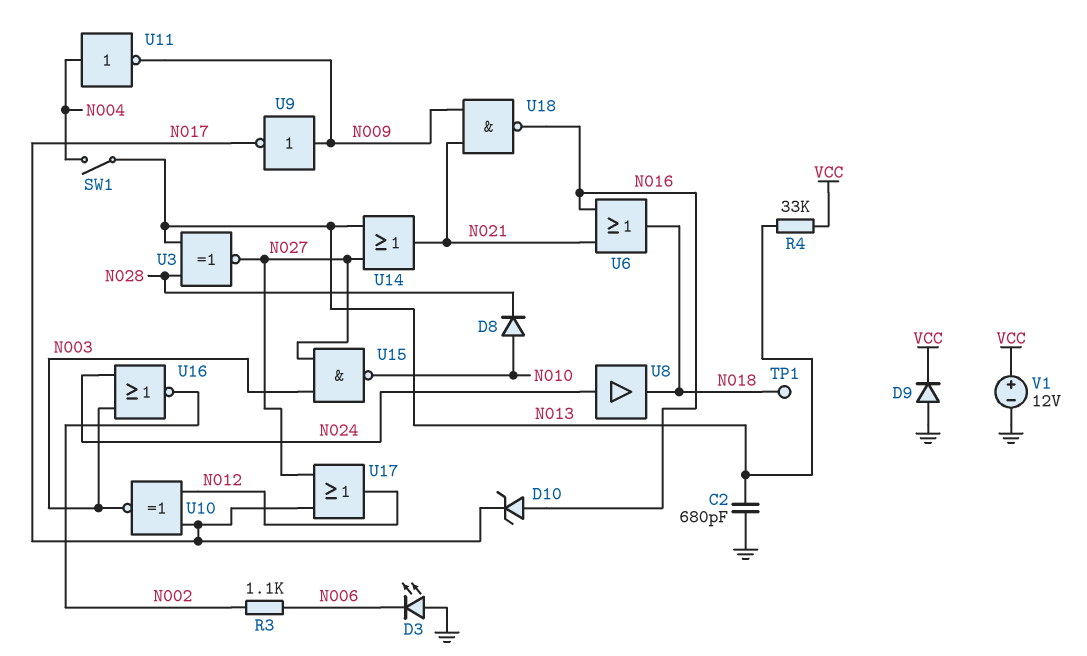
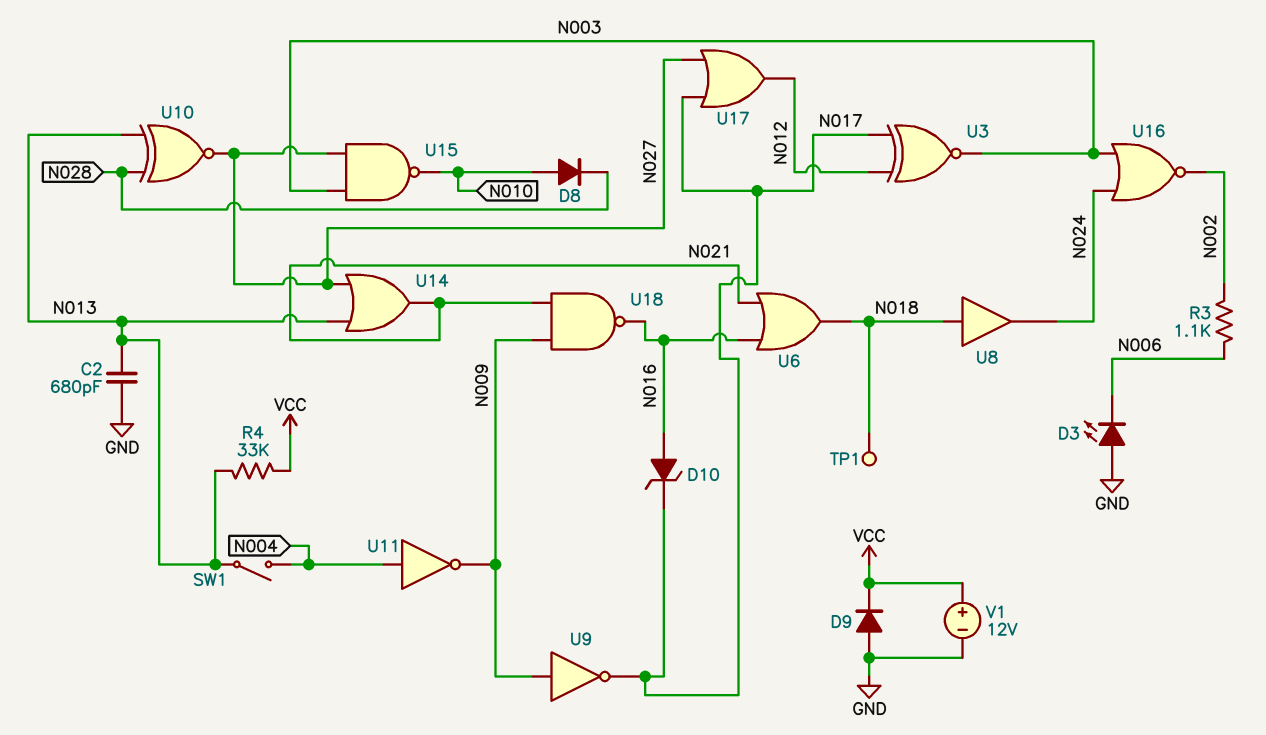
U3: XNOR (in N013, in N028, out N027) -> XNOR (in N012, in N017, out N003)
U8: buffer (in N024, out N018) -> buffer (in N018, out N024)
U10: XNOR (in N012, in N017, out N003) -> XNOR (in N013, in N028, out N027)

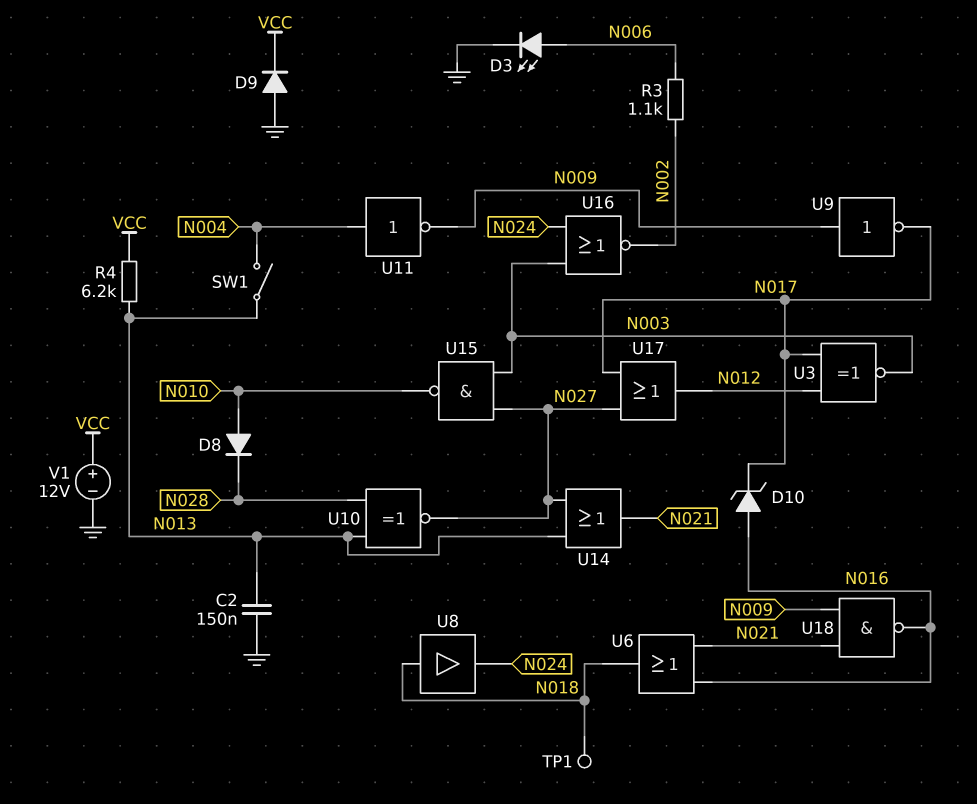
C2: 680pF (GND, N013) -> 150nF (GND, N013)
D3: LED (A GND, K N006) -> LED (A N006, K GND)
R4: 33k (N013, VCC) -> 6.2k (N013, VCC)

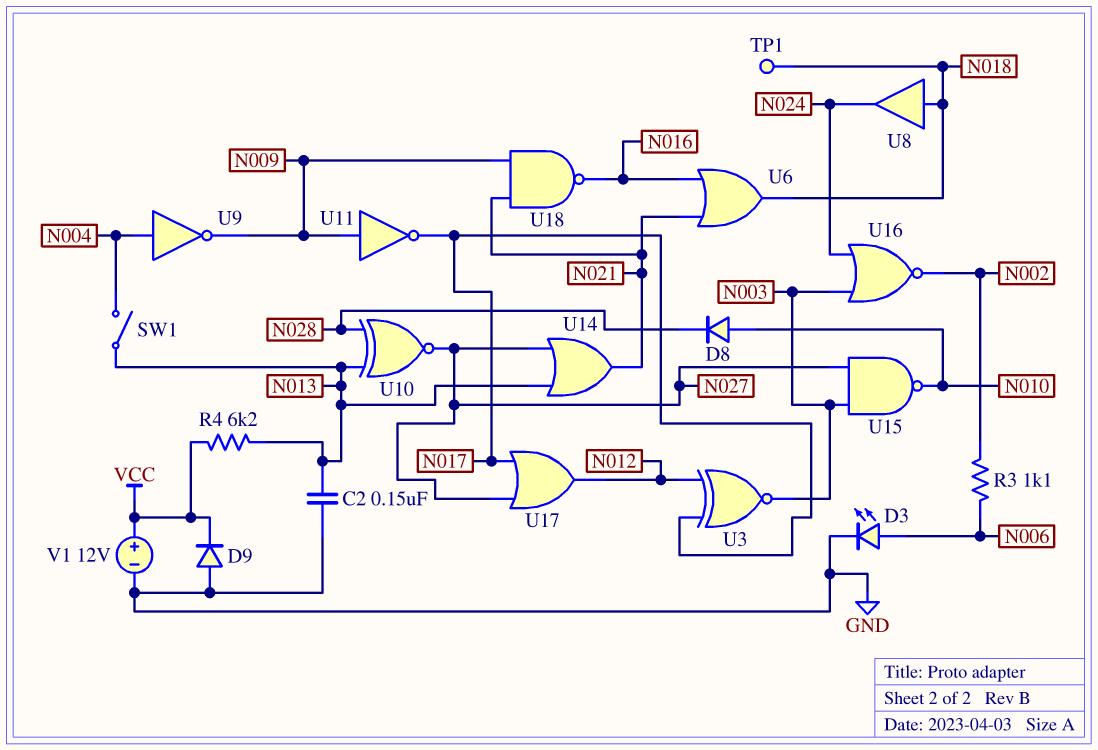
D10: zener (A N016, K N017) -> none
U9: NOT (in N009, out N017) -> NOT (in N004, out N009)
U11: NOT (in N004, out N009) -> NOT (in N009, out N017)

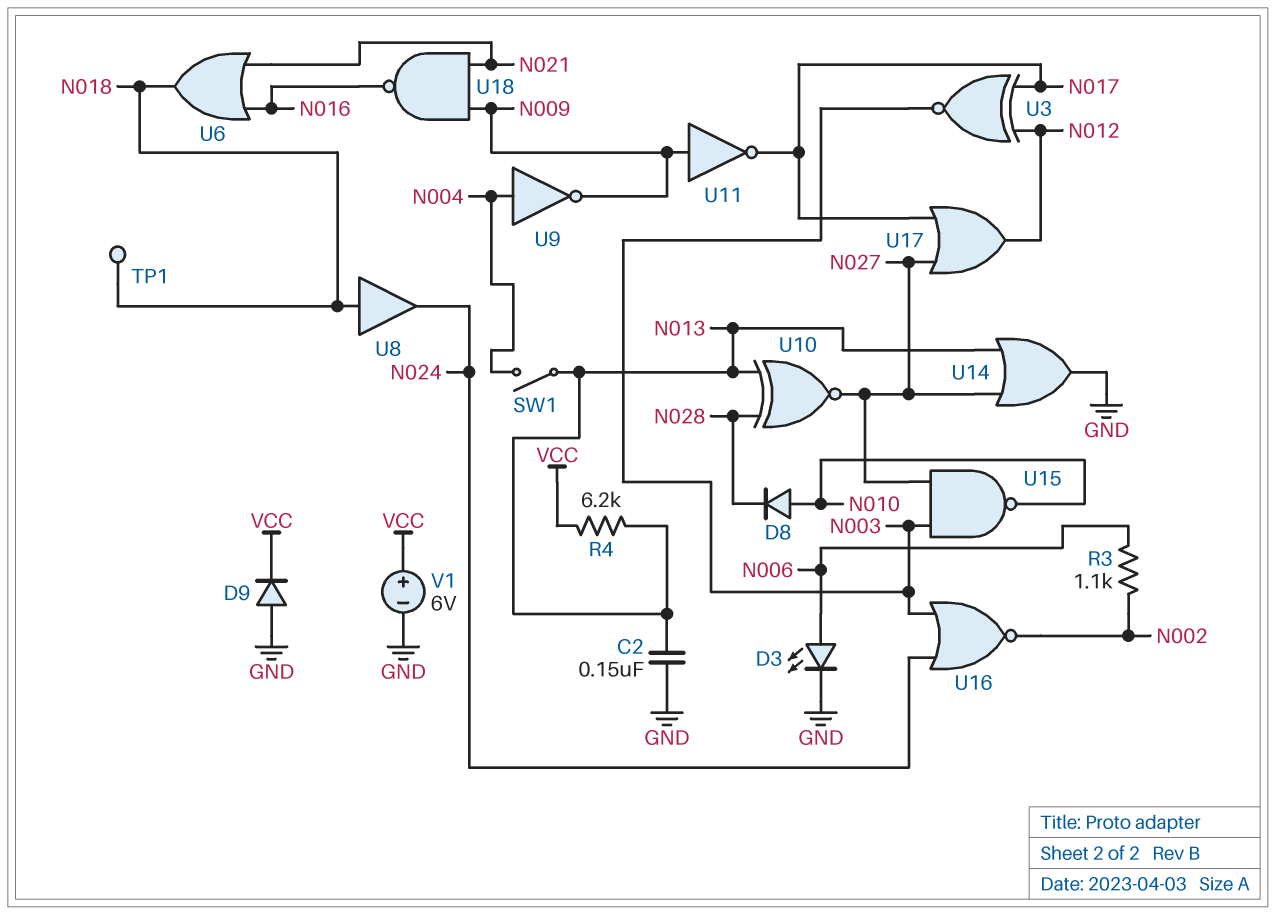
U14: OR (in N013, in N027, out N021) -> OR (in N013, in N027, out GND)
V1: 12V (plus VCC, minus GND) -> 6V (plus VCC, minus GND)

